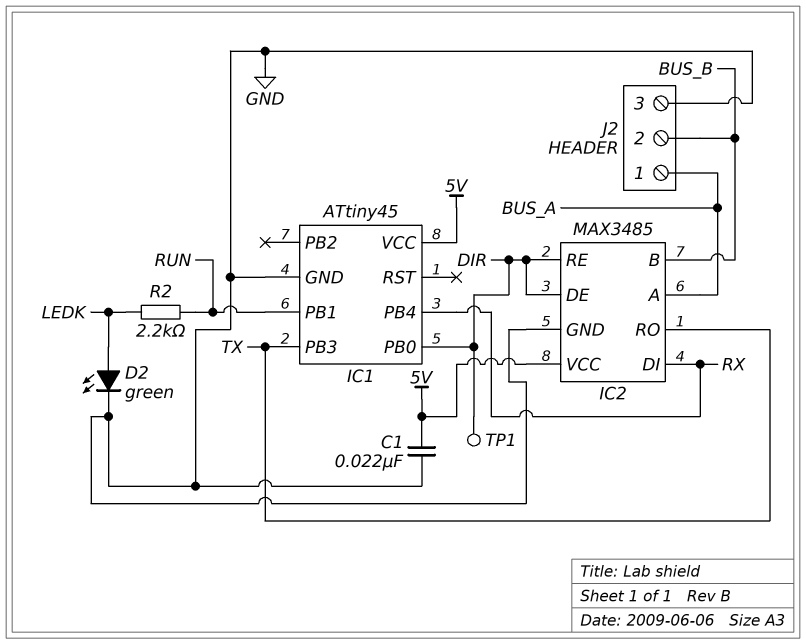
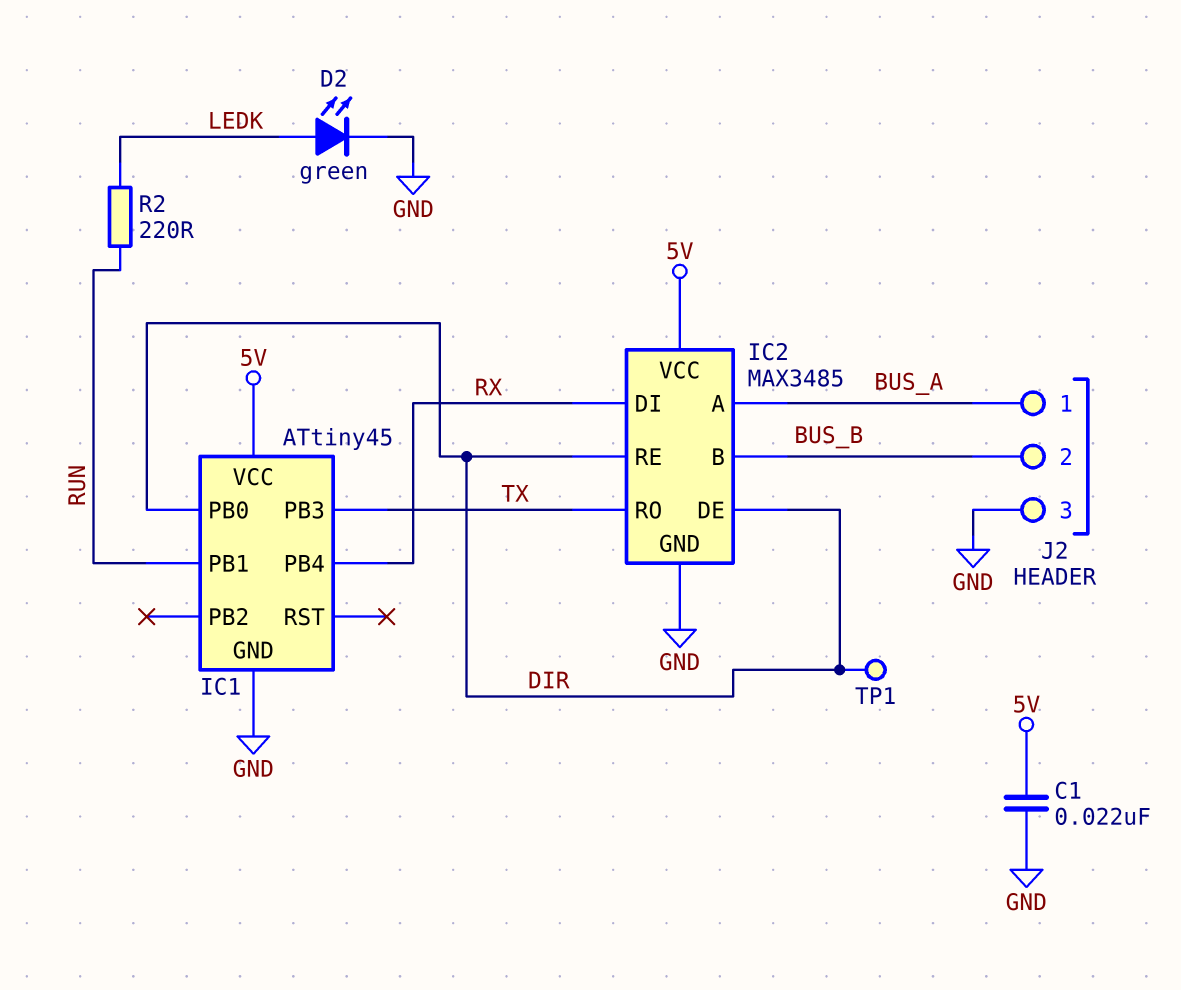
R2: 2.2k (LEDK, RUN) -> 220 (LEDK, RUN)

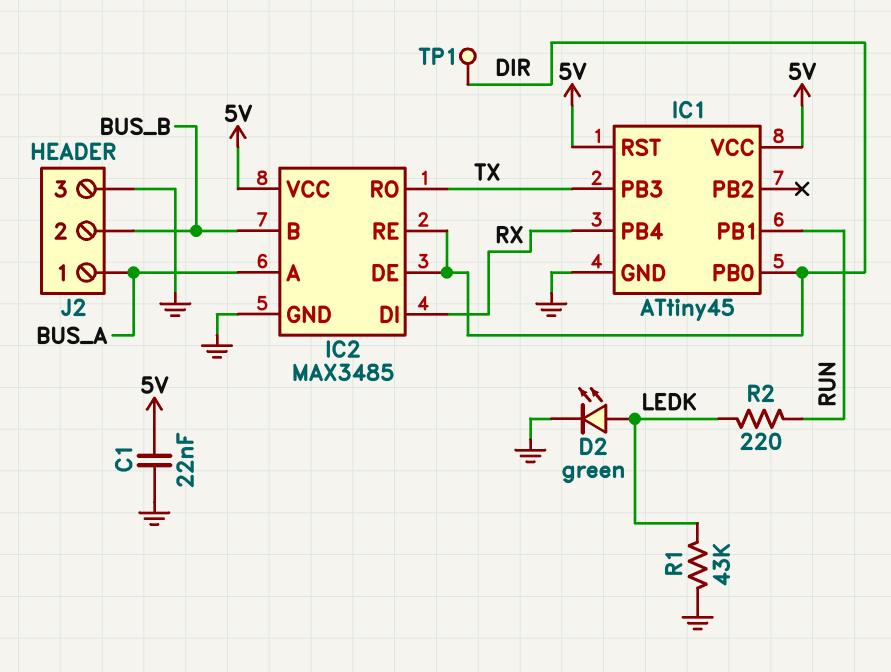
IC1 pin RST: none -> 5V
R1: none -> 43k (GND, LEDK)

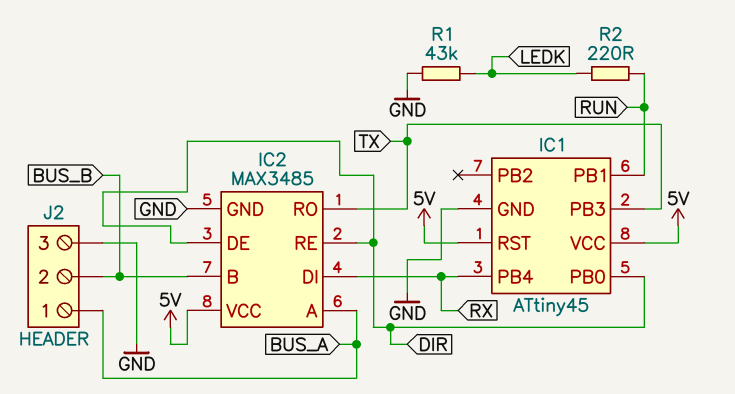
C1: 22nF (5V, GND) -> none
D2: LED green (A LEDK, K GND) -> none
TP1: test point (DIR) -> none

